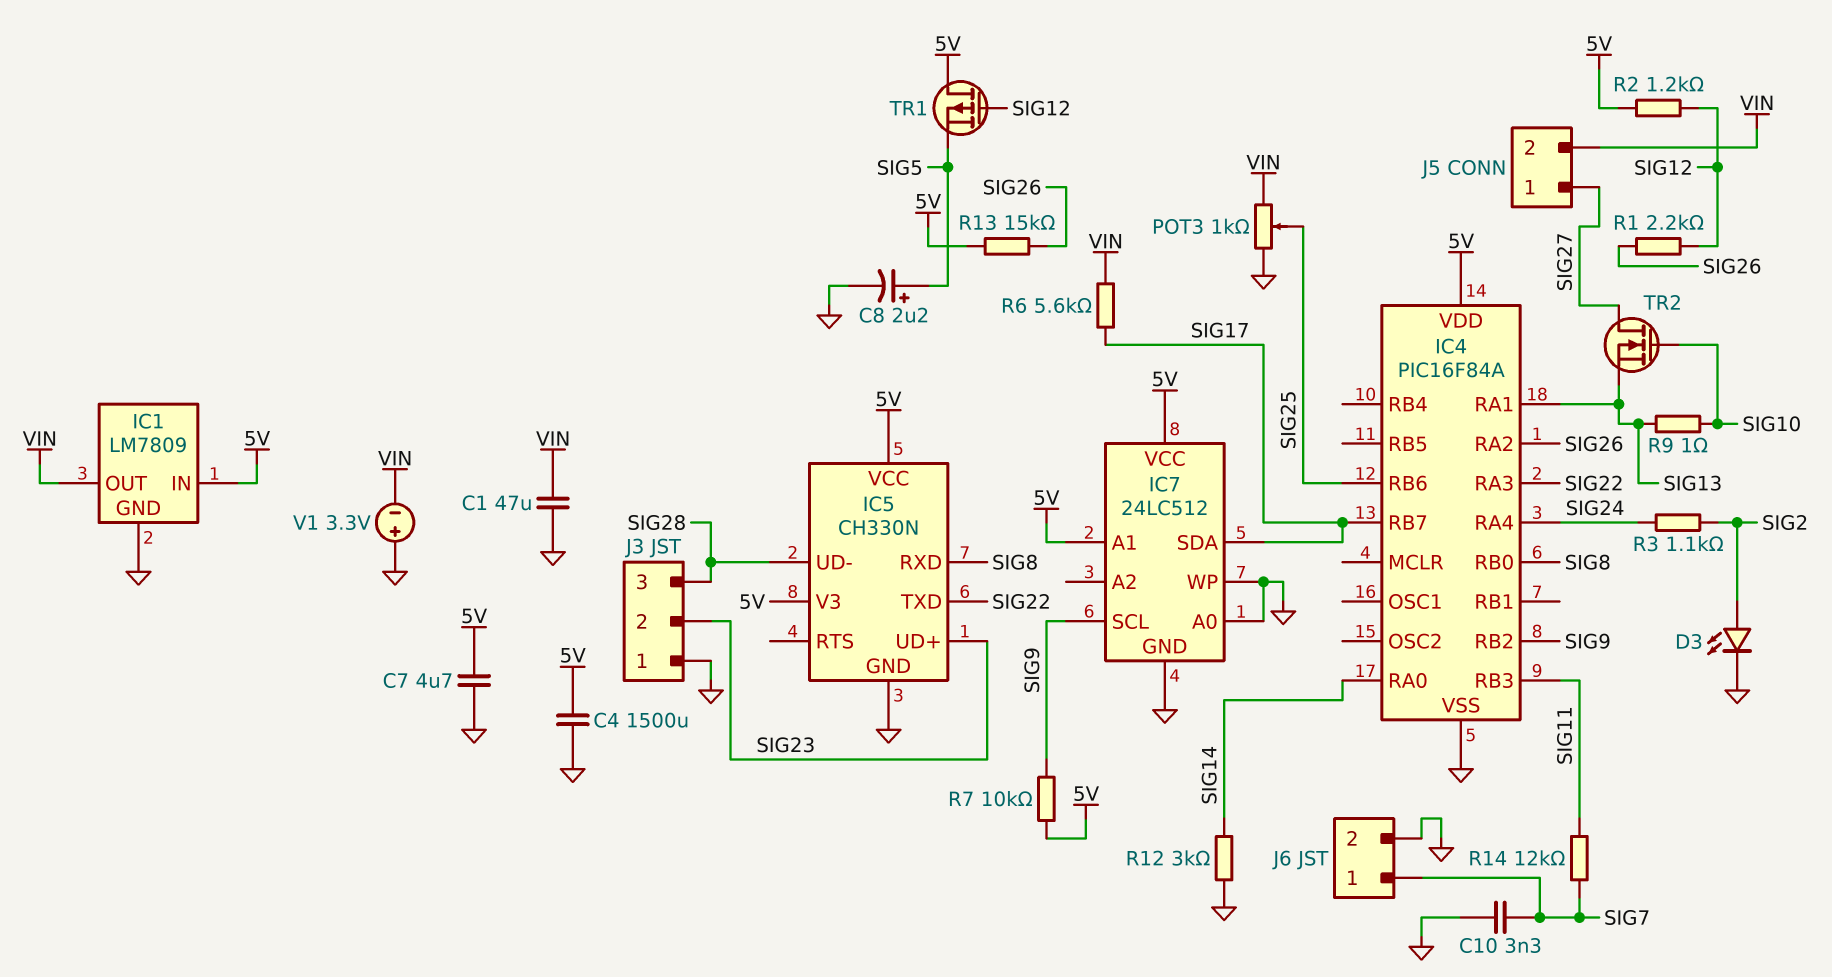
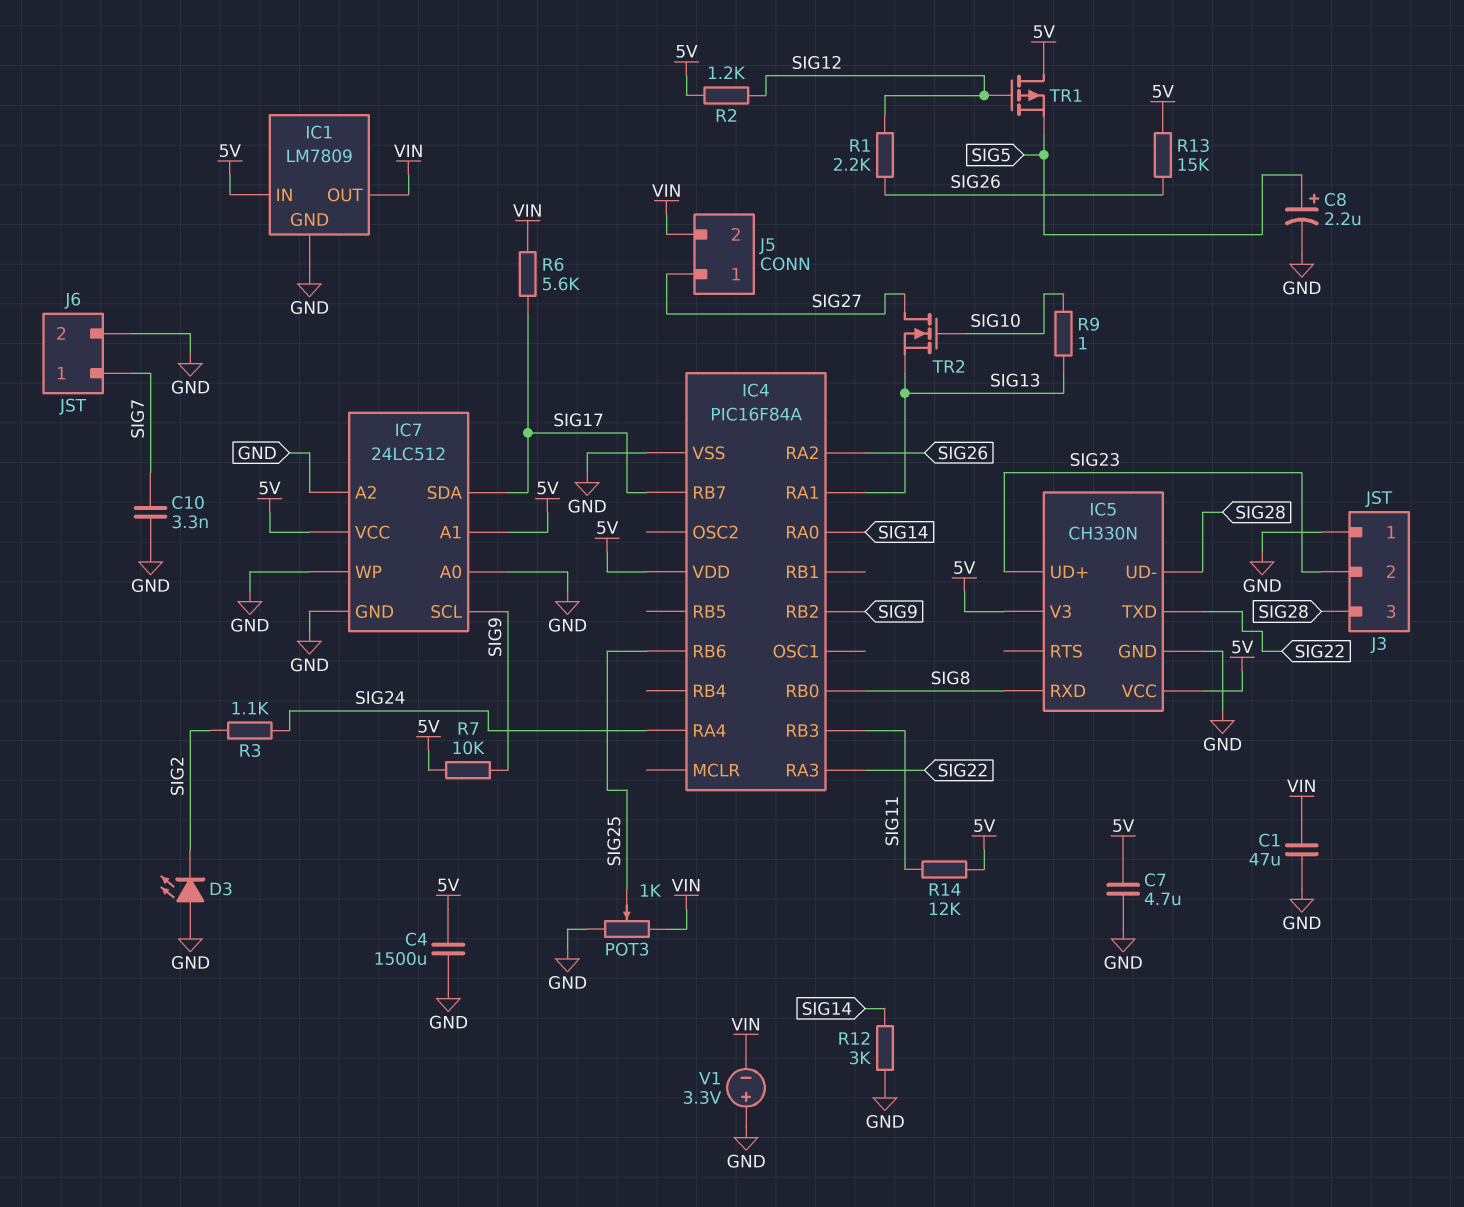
D3: LED (A SIG2, K GND) -> LED (A GND, K SIG2)
IC7 pin A2: none -> GND
R14: 12k (SIG7, SIG11) -> 12k (5V, SIG11)

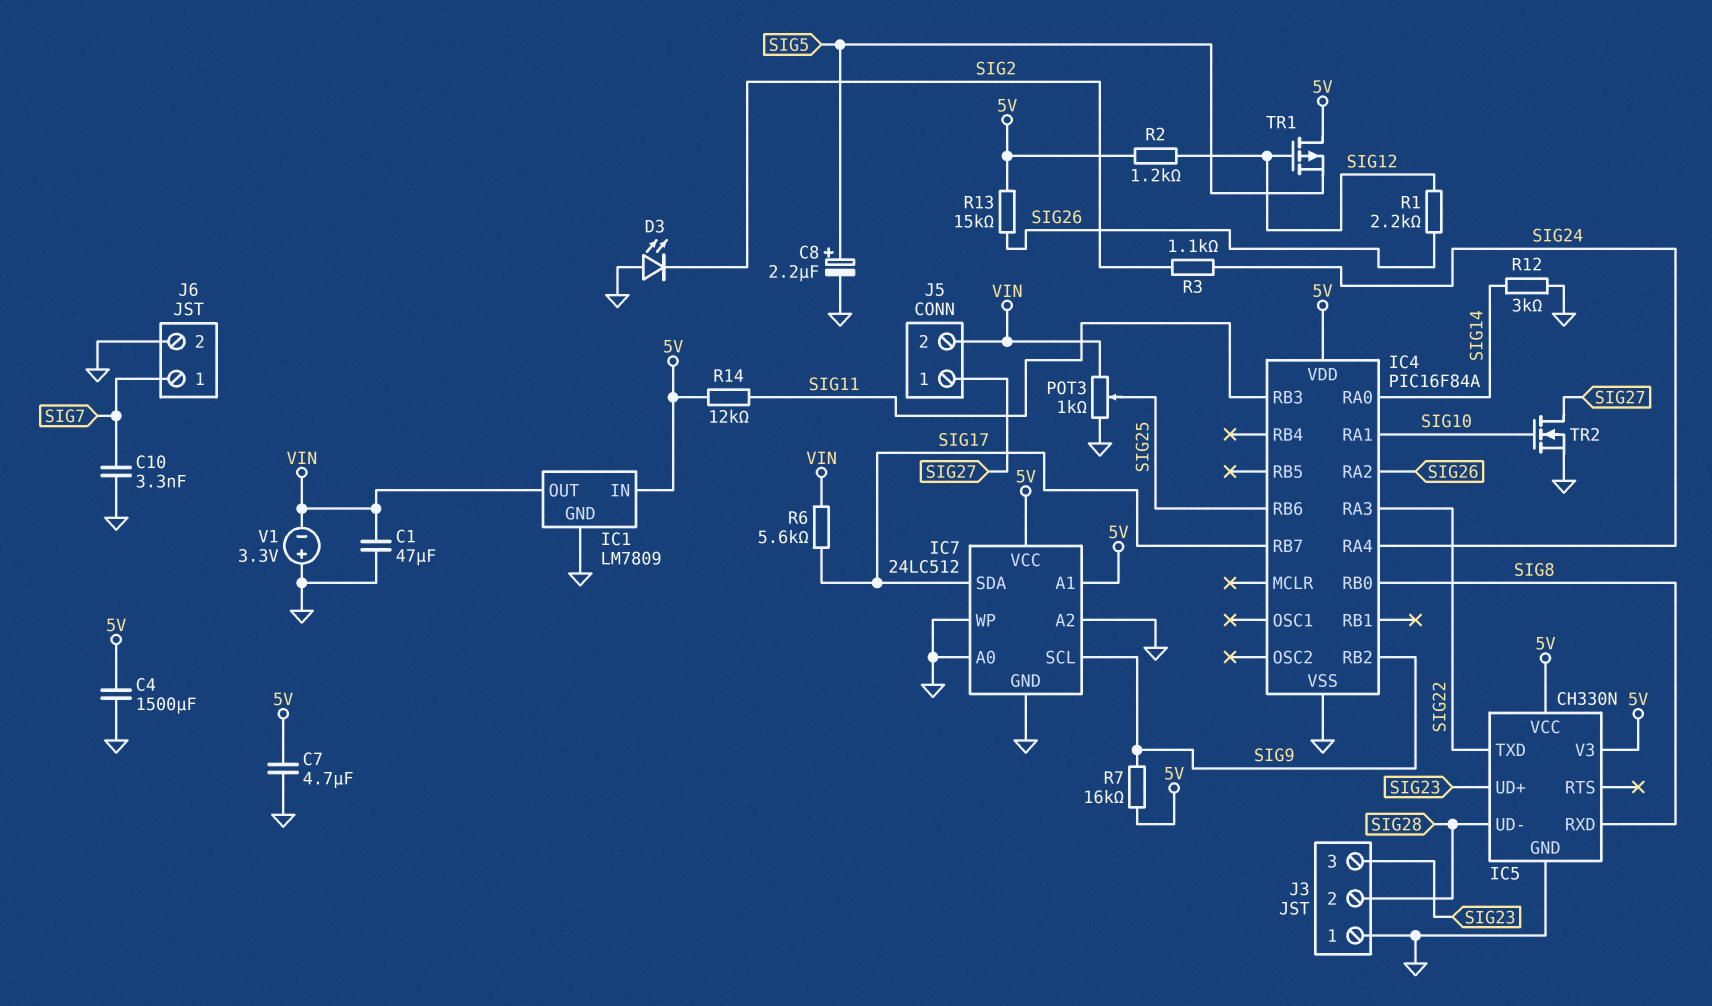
IC4 pin RA1: SIG13 -> SIG10
J3 pin 2: SIG23 -> SIG28
J3 pin 3: SIG28 -> SIG23
R7: 10k (5V, SIG9) -> 16k (5V, SIG9)
R9: 1 (SIG10, SIG13) -> none
TR2: NMOS (G SIG10, D SIG27, S SIG13) -> NMOS (G SIG10, D SIG27, S GND)

